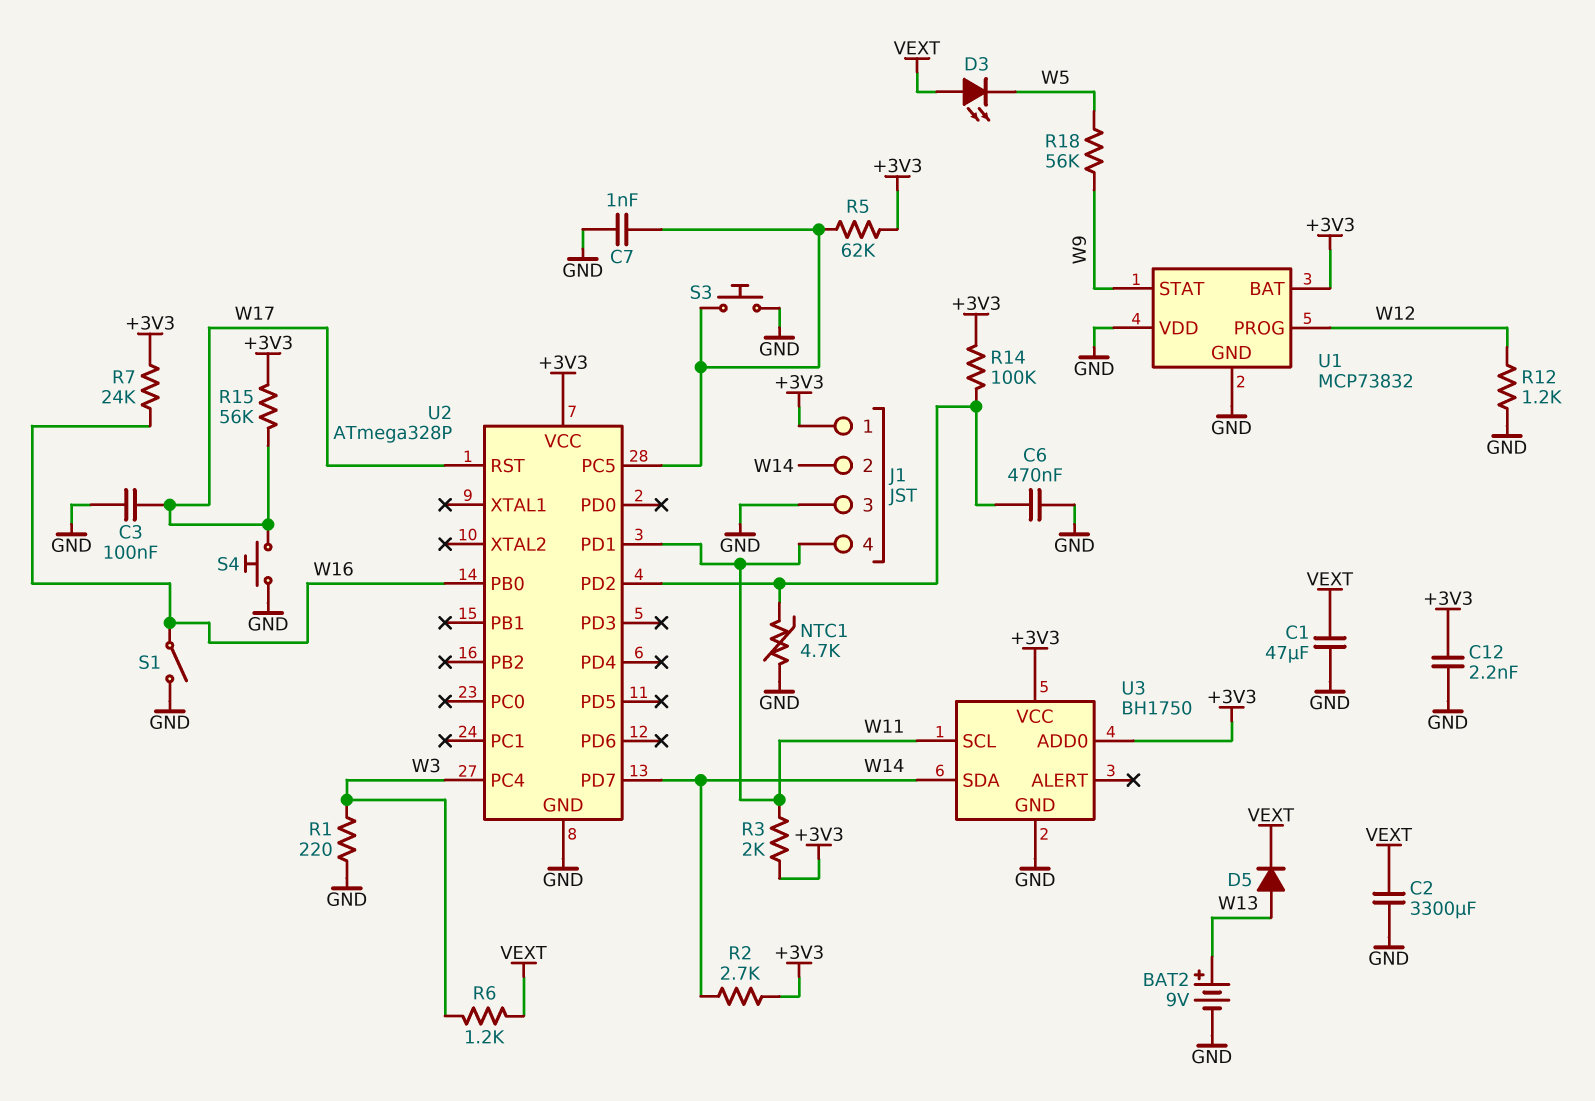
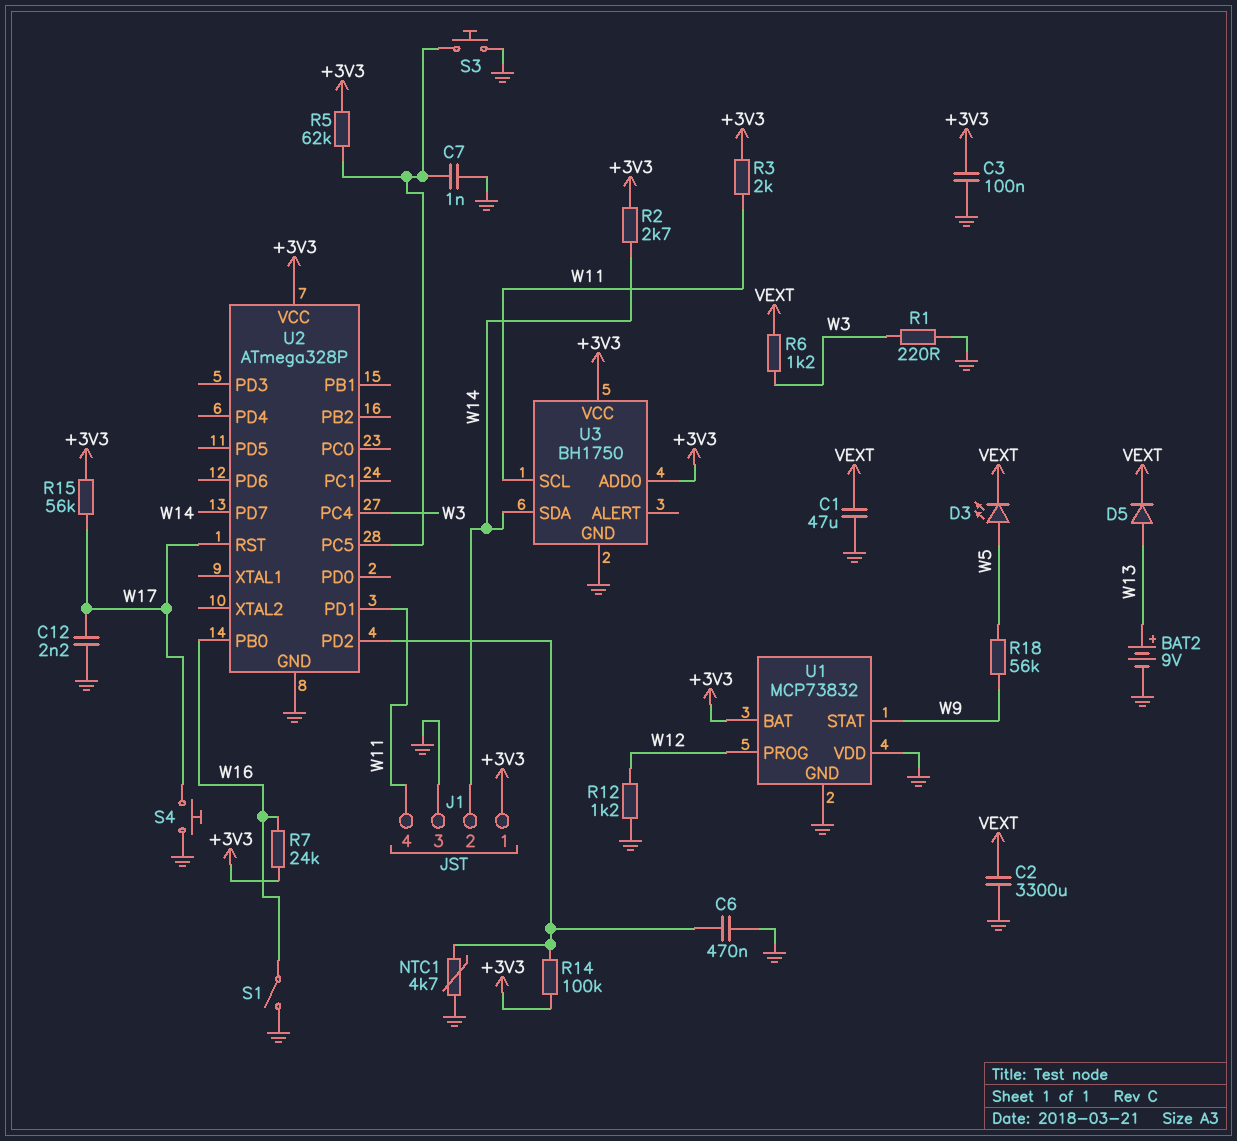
C3: 100nF (GND, W17) -> 100nF (+3V3, GND)
C12: 2.2nF (+3V3, GND) -> 2.2nF (GND, W17)
D3: LED (A VEXT, K W5) -> LED (A W5, K VEXT)

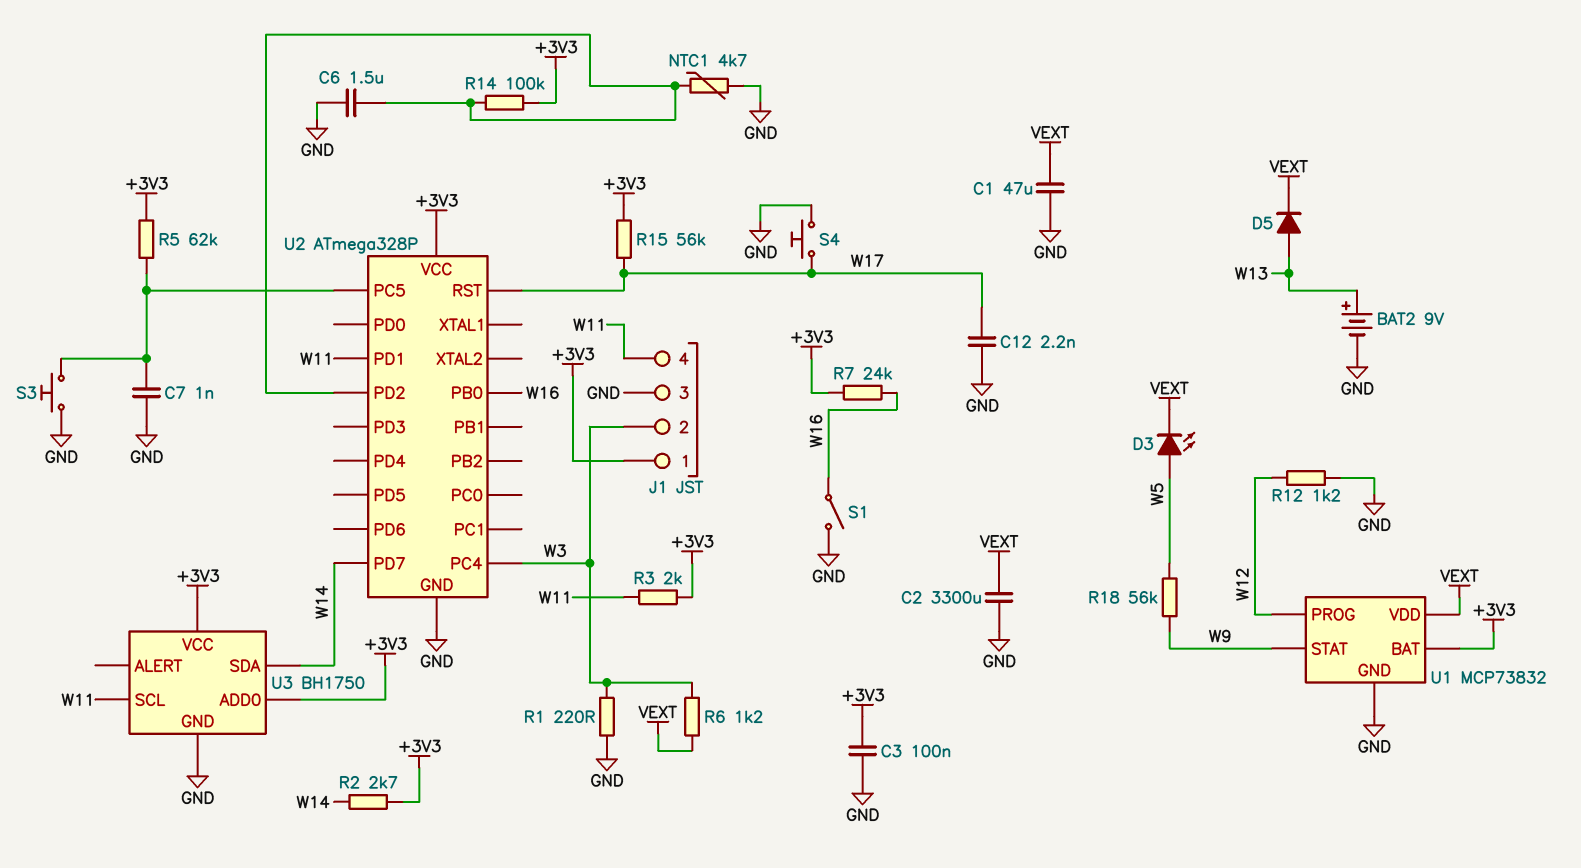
C6: 470nF (GND, U2/PD2) -> 1.5uF (GND, U2/PD2)
J1 pin 2: W14 -> W3
U1 pin VDD: GND -> VEXT

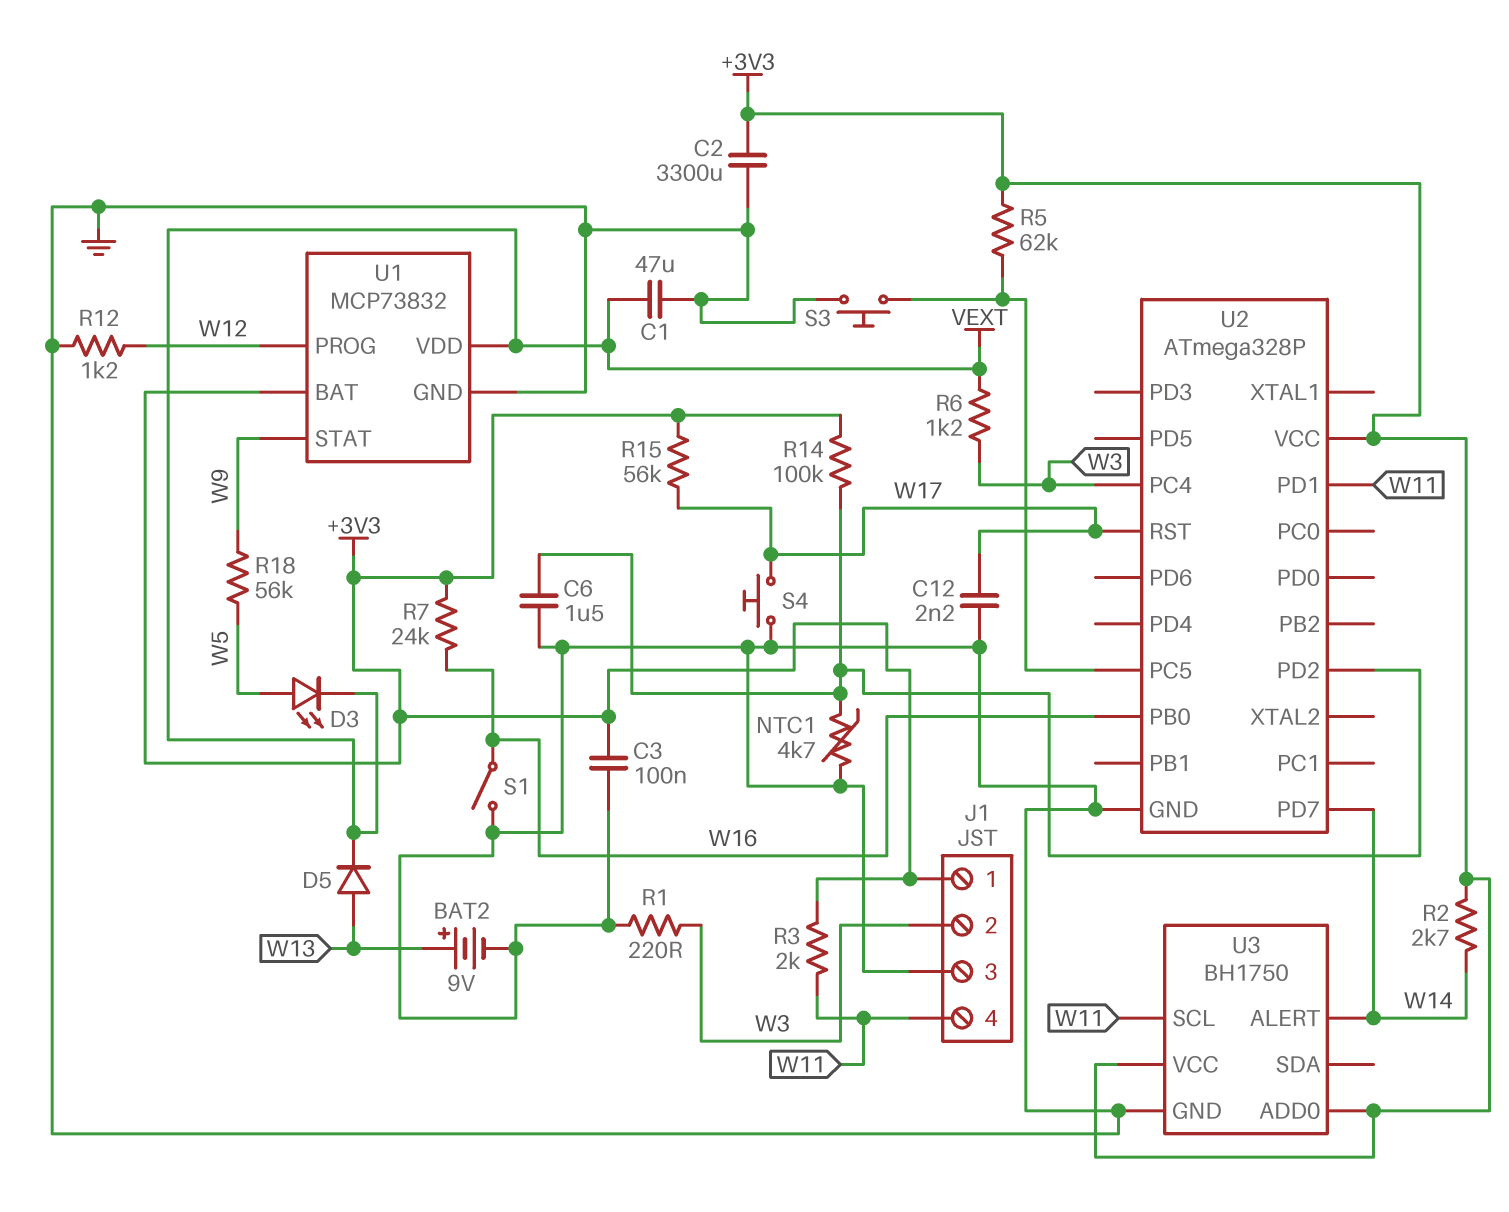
C2: 3300uF (GND, VEXT) -> 3300uF (+3V3, GND)
C7: 1nF (GND, U2/PC5) -> none
U3 pin ALERT: none -> W14
U3 pin SDA: W14 -> none

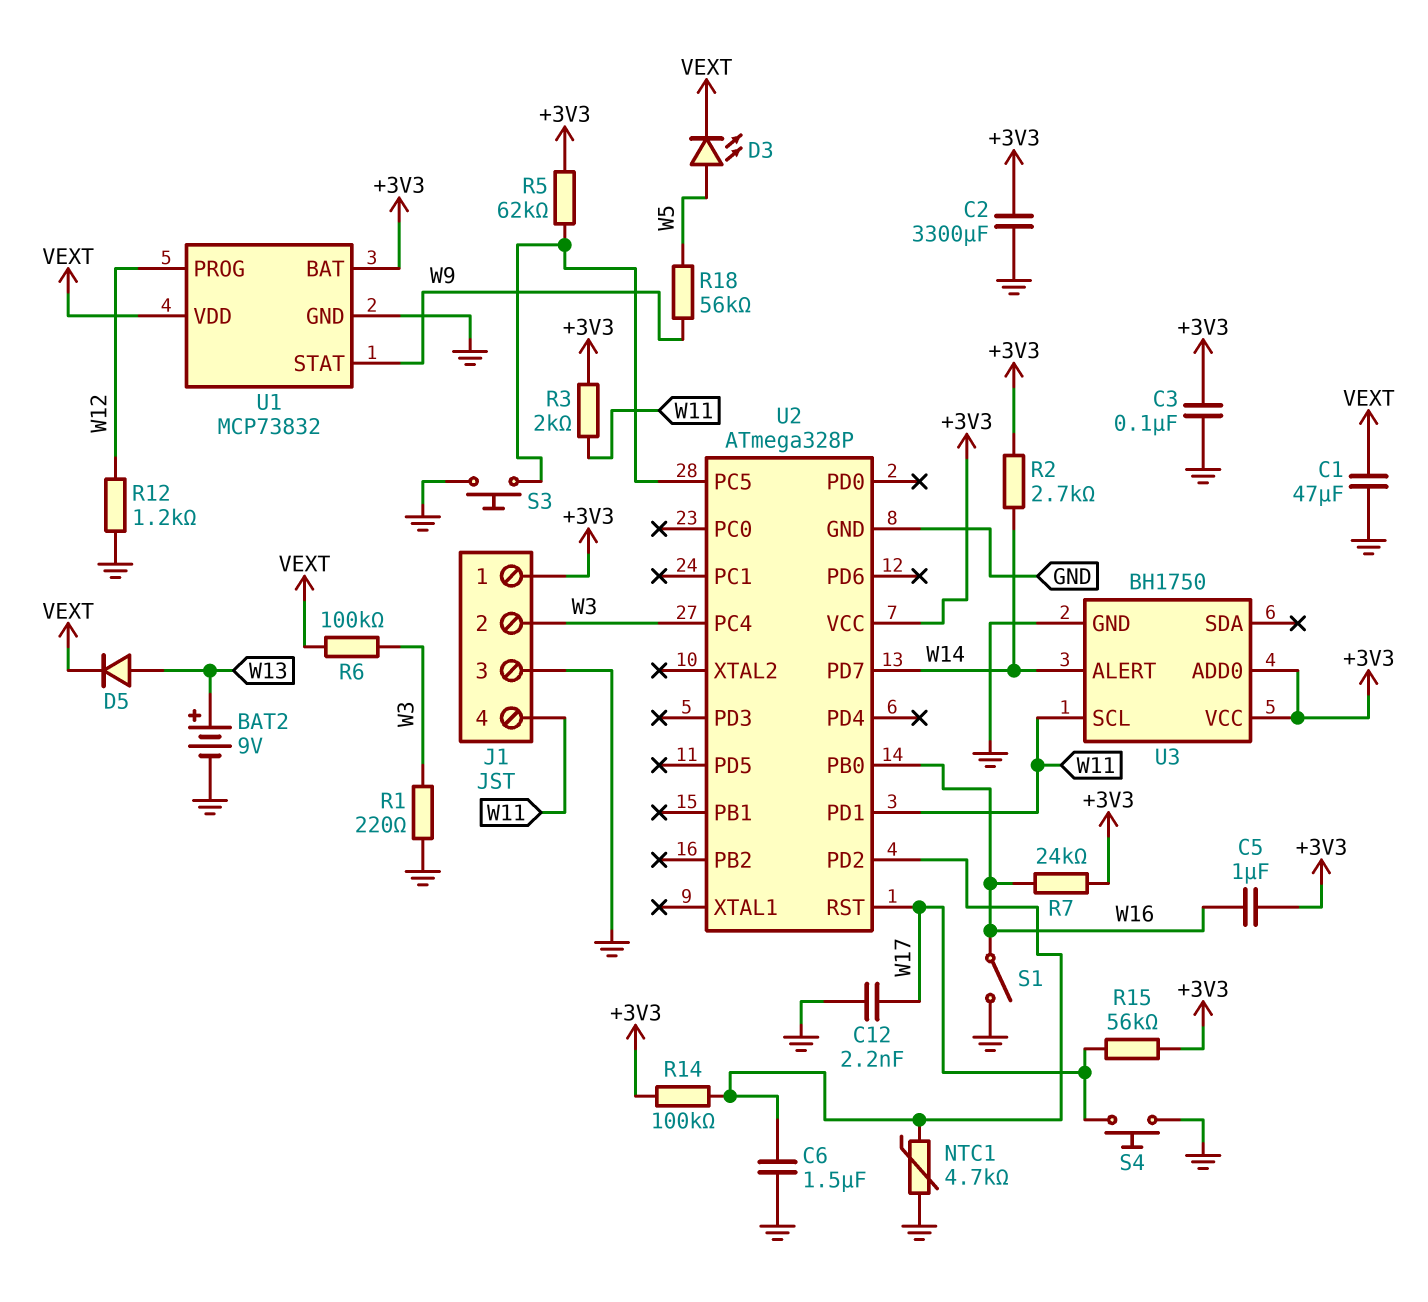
C5: none -> 1uF (+3V3, W16)
R6: 1.2k (VEXT, W3) -> 100k (VEXT, W3)

